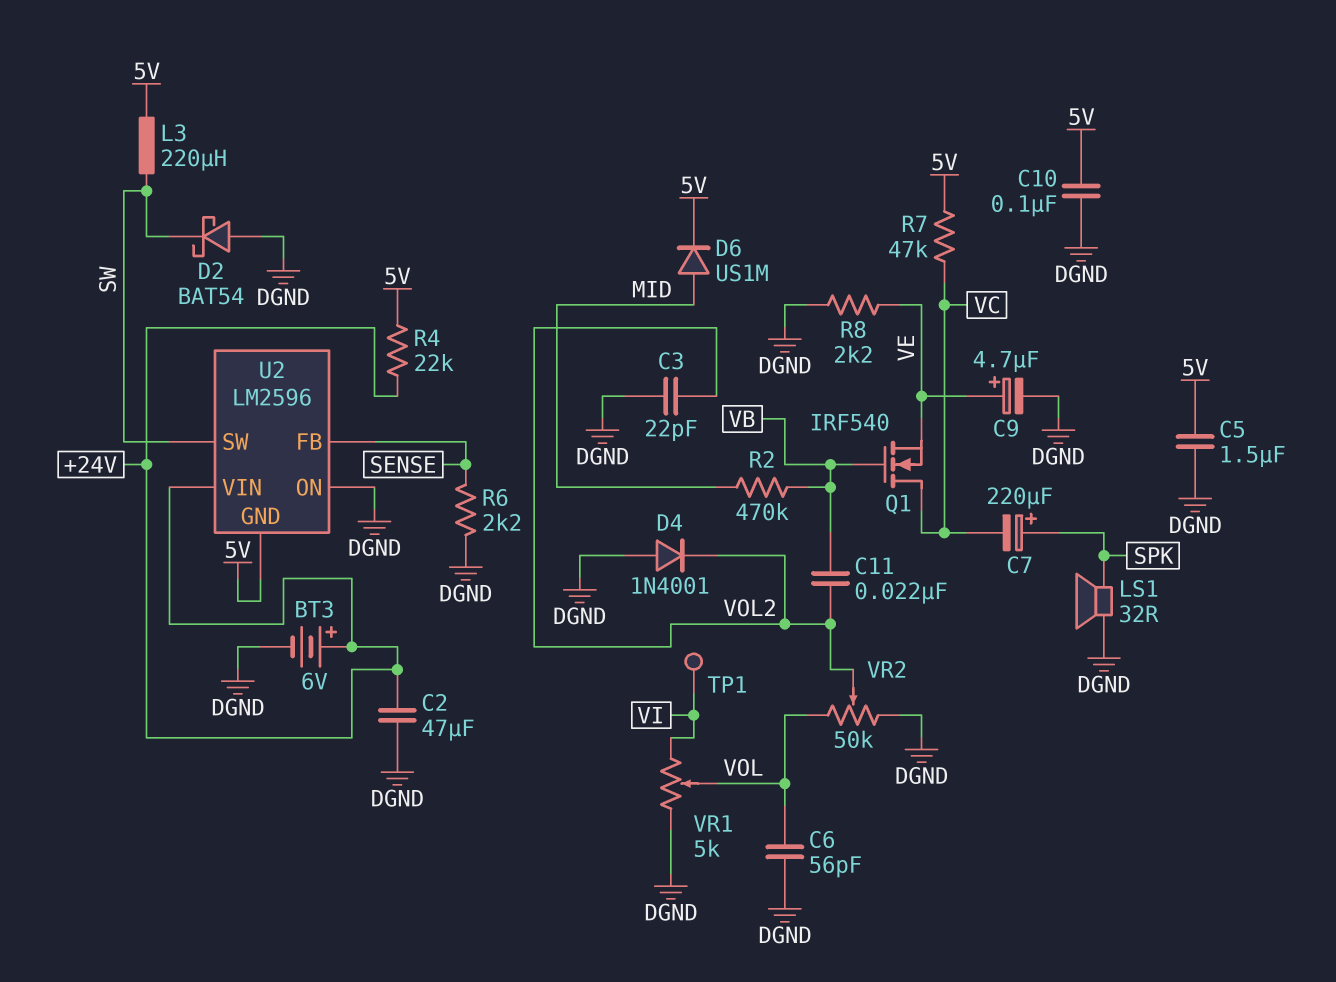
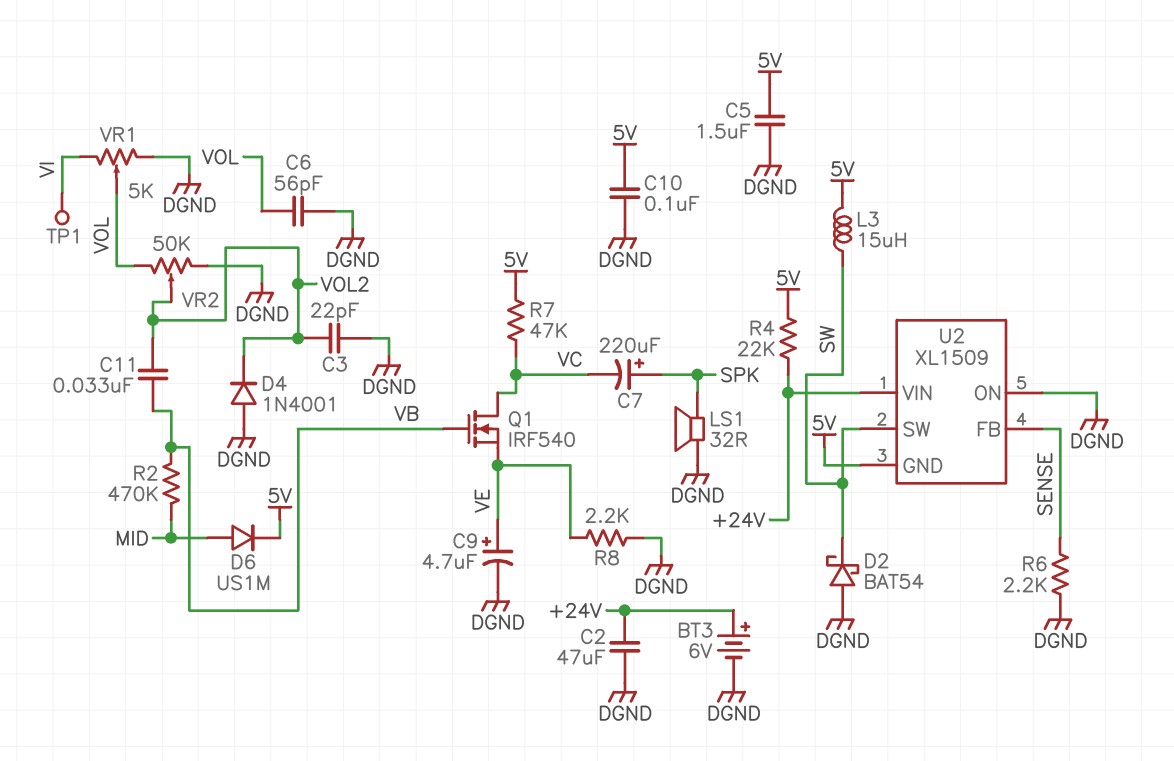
C11: 22nF (VB, VOL2) -> 33nF (VB, VOL2)
L3: 220uH (5V, SW) -> 15uH (5V, SW)
U2: LM2596 -> XL1509

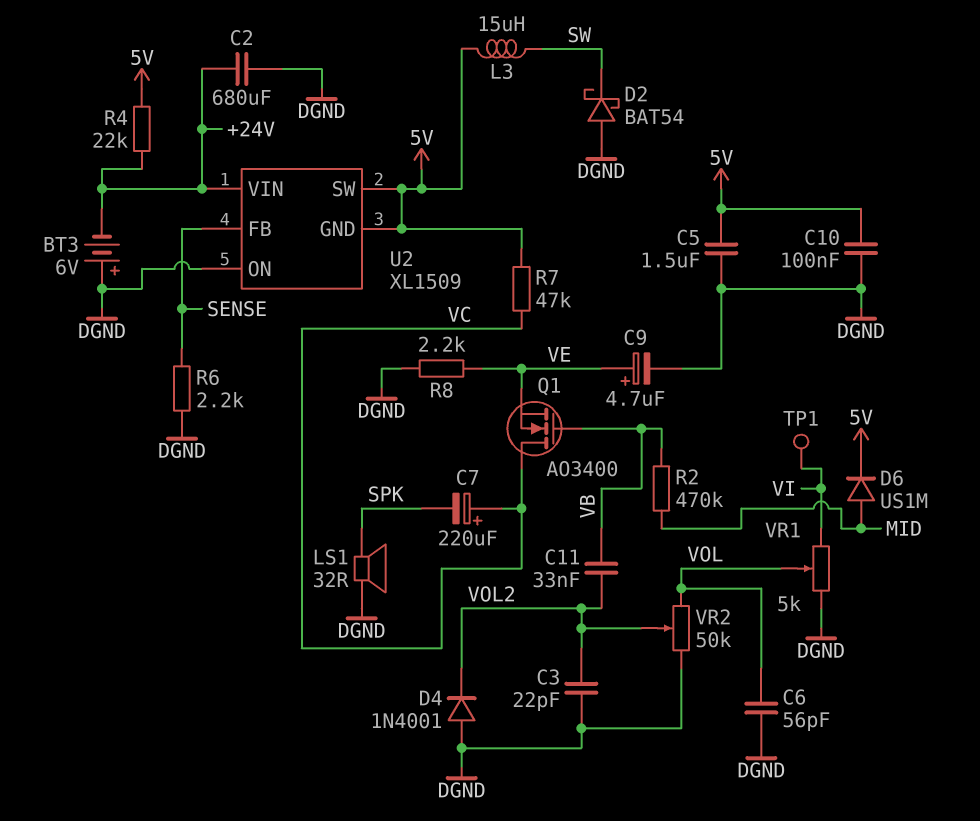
BT3: 6V (plus +24V, minus DGND) -> 6V (plus DGND, minus +24V)
C2: 47uF (+24V, DGND) -> 680uF (+24V, DGND)
C7: 220uF (plus SPK, minus VC) -> 220uF (plus VC, minus SPK)
Q1: NMOS IRF540 (G VB, D VC, S VE) -> NMOS AO3400 (G VB, D VC, S VE)
U2 pin SW: SW -> 5V

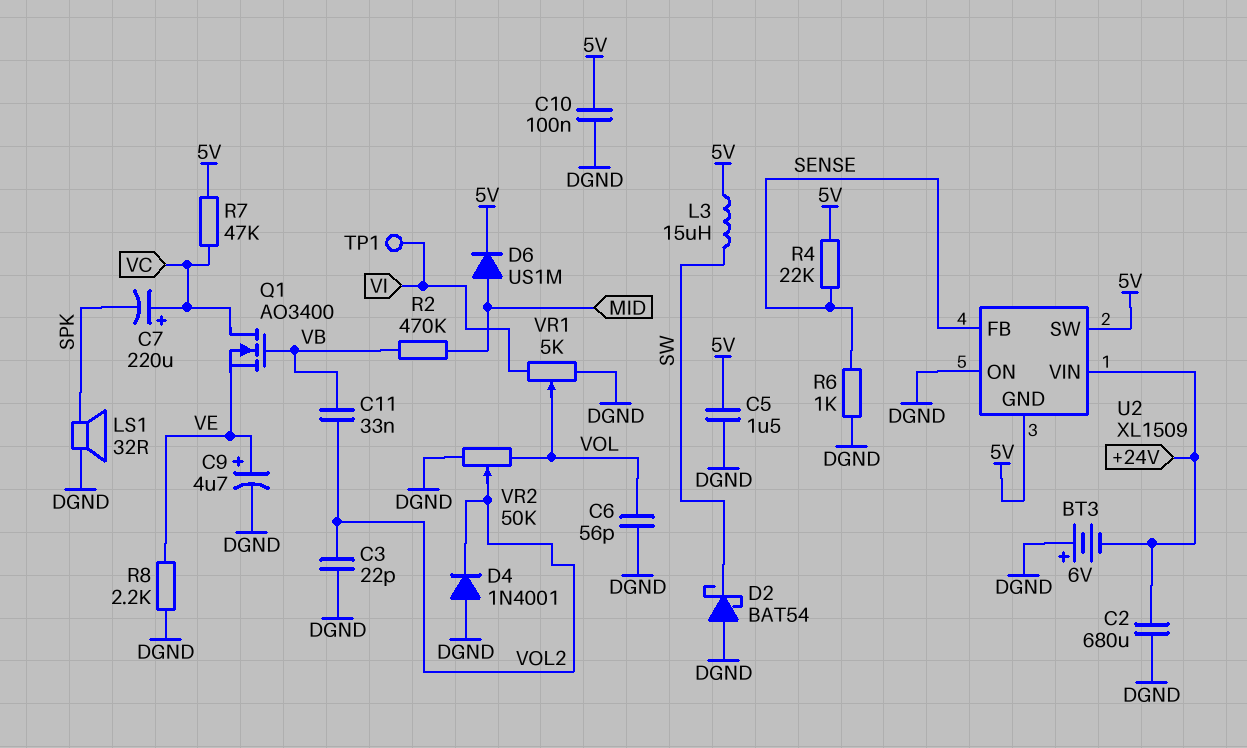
R4: 22k (+24V, 5V) -> 22k (5V, SENSE)
R6: 2.2k (DGND, SENSE) -> 1k (DGND, SENSE)

